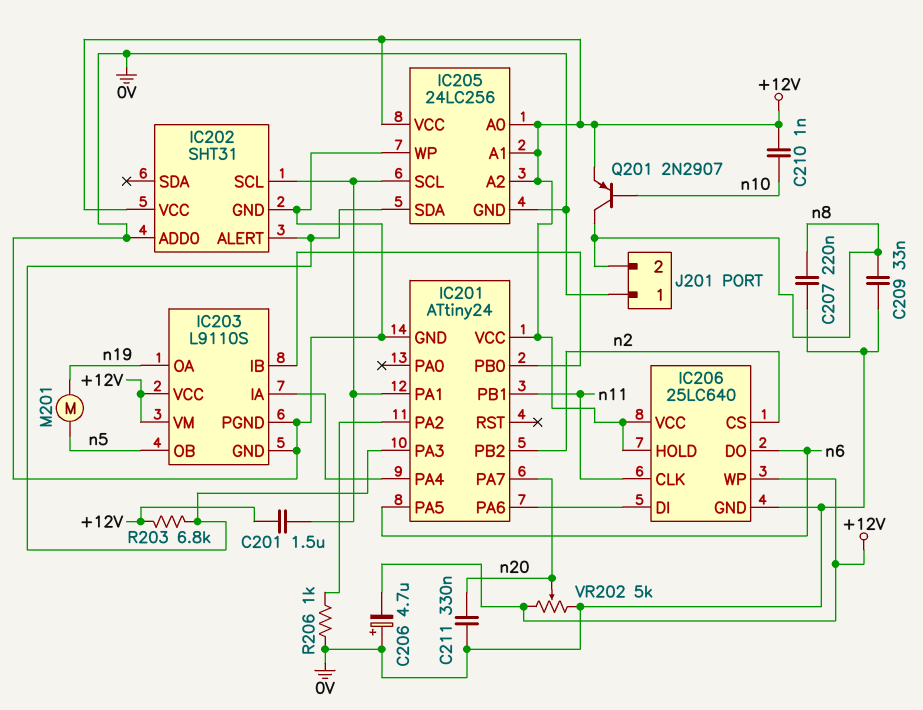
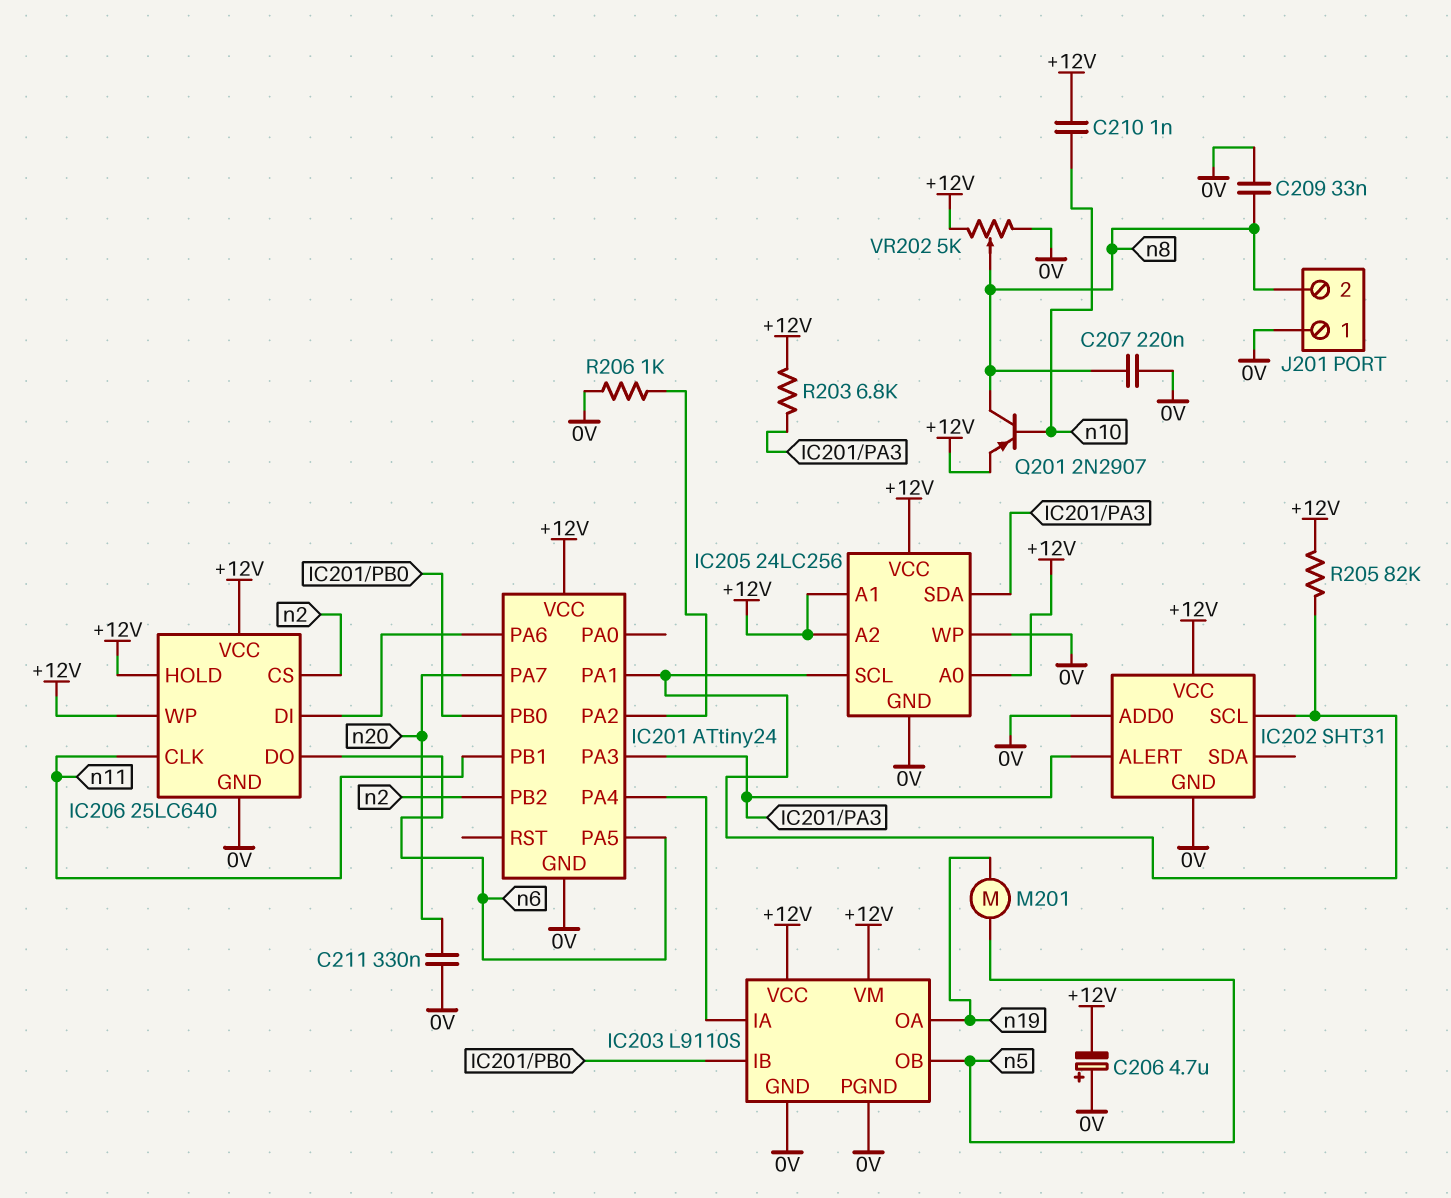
C201: 1.5uF (+12V, IC201/PA1) -> none
R205: none -> 82k (+12V, IC201/PA1)
VR202: 5k (+12V, 0V, wiper n20) -> 5k (+12V, 0V, wiper n8)

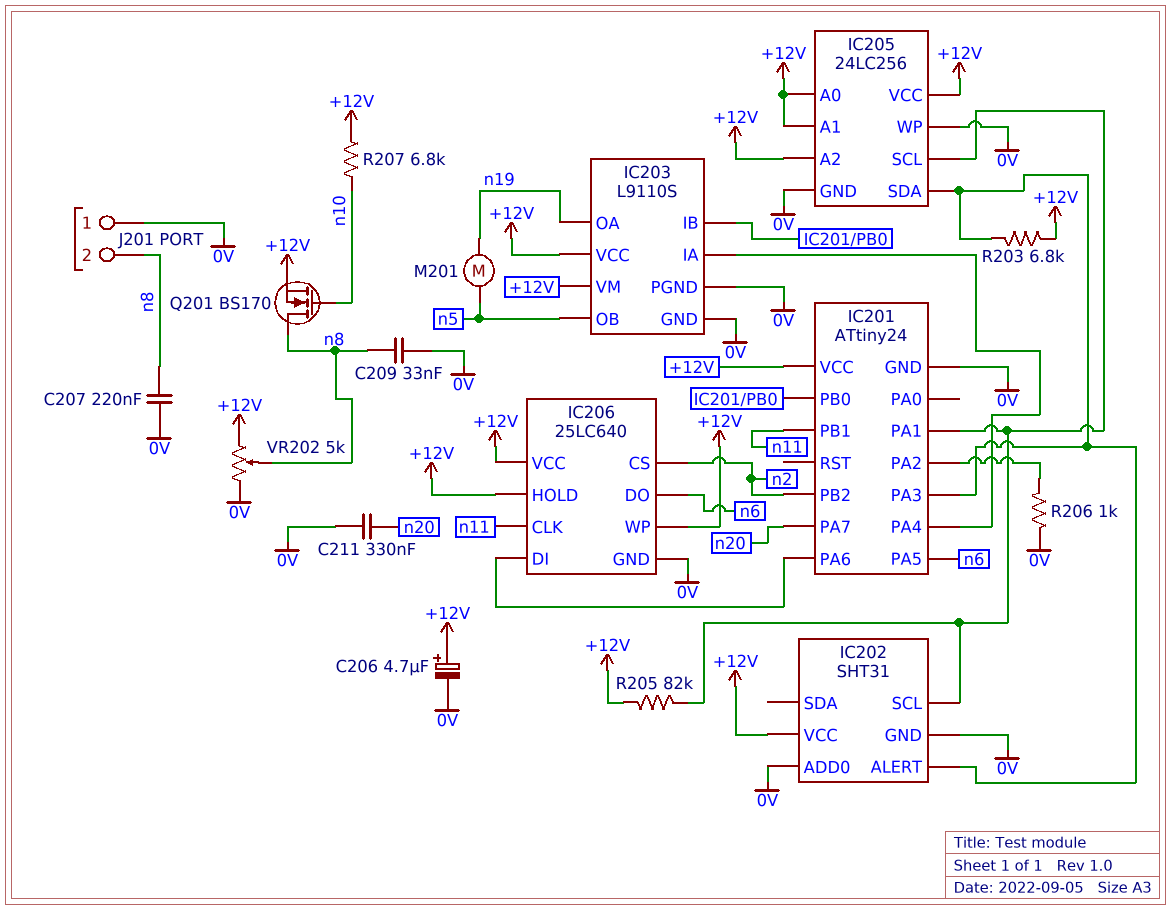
C206: 4.7uF (plus 0V, minus +12V) -> 4.7uF (plus +12V, minus 0V)
C210: 1nF (+12V, n10) -> none
Q201: PNP 2N2907 (B n10, C n8, E +12V) -> NMOS BS170 (G n10, D n8, S +12V)
R207: none -> 6.8k (+12V, n10)

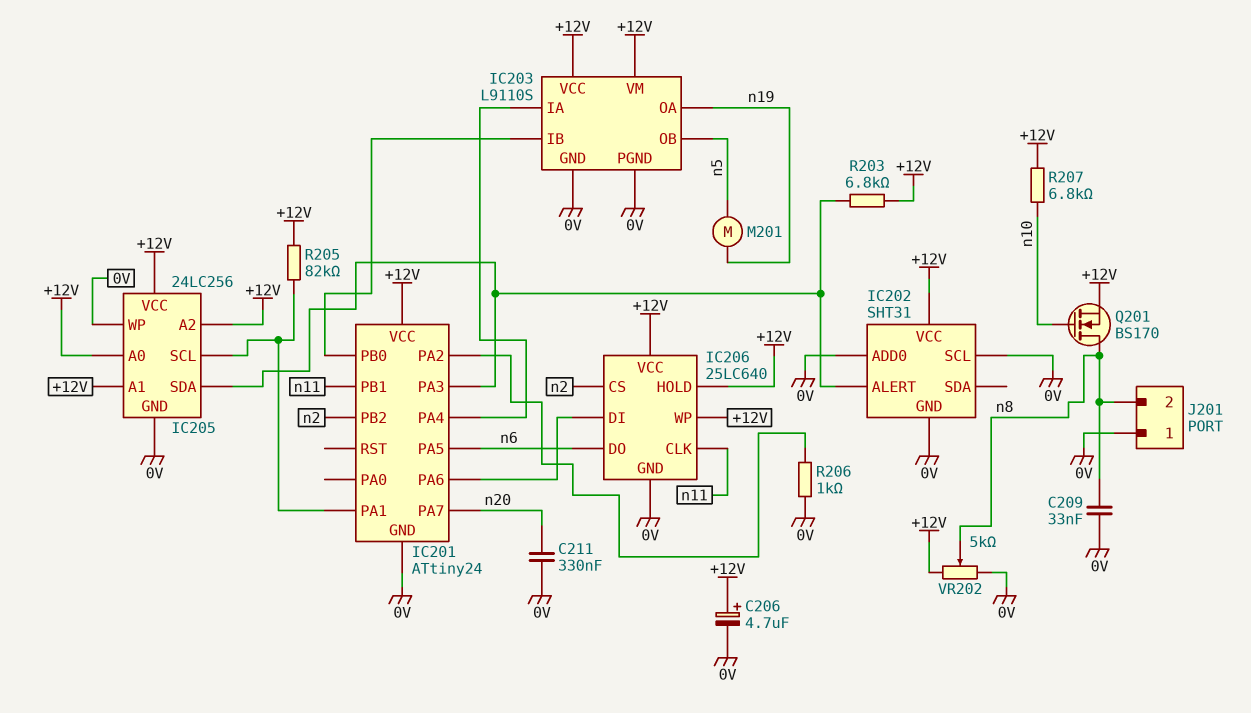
C207: 220nF (0V, n8) -> none
IC202 pin SCL: IC201/PA1 -> 0V

